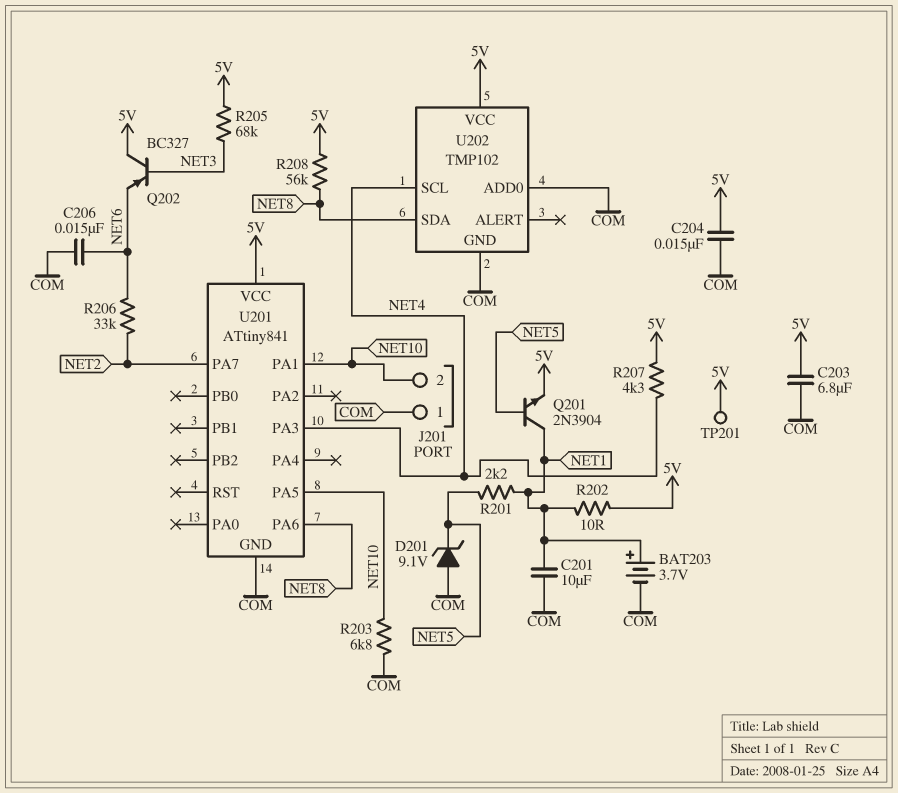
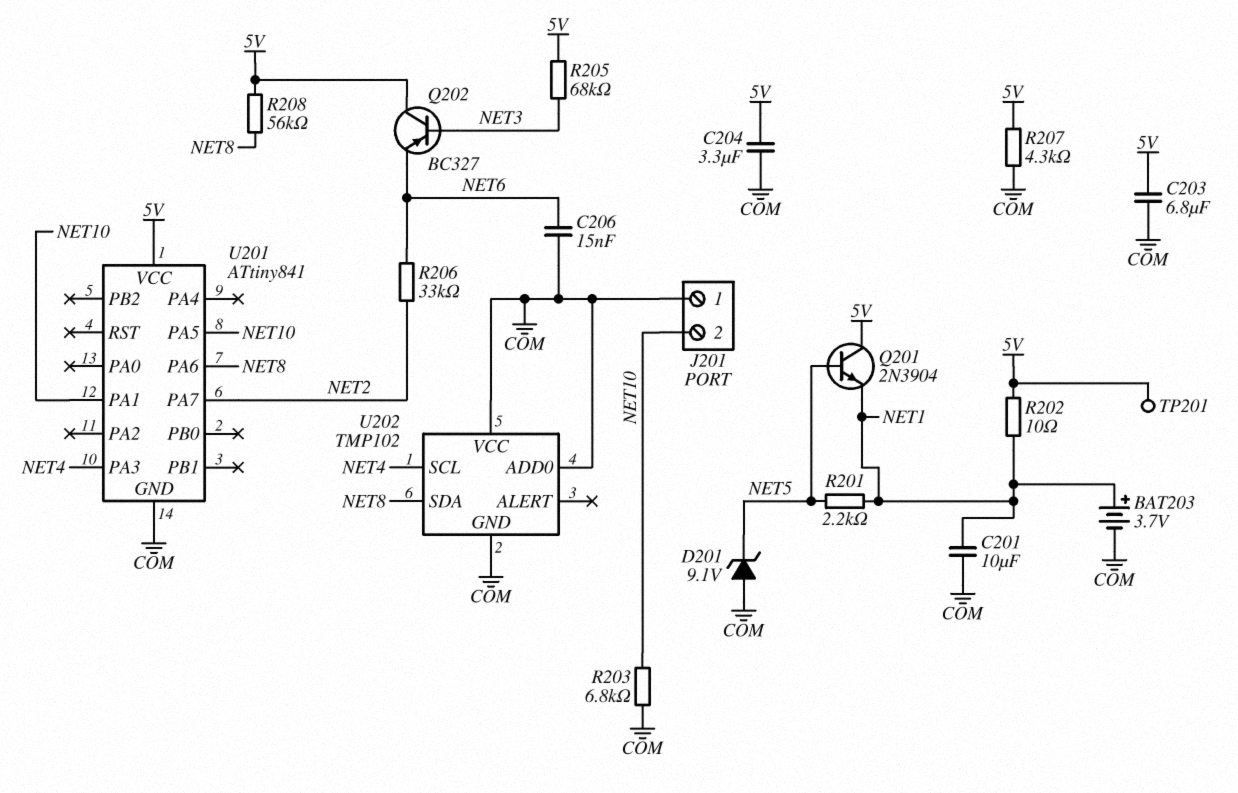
C204: 15nF (5V, COM) -> 3.3uF (5V, COM)
Q201: NPN 2N3904 (B NET5, C NET1, E 5V) -> NPN 2N3904 (B NET5, C 5V, E NET1)
R207: 4.3k (5V, NET4) -> 4.3k (5V, COM)
U202 pin VCC: 5V -> COM

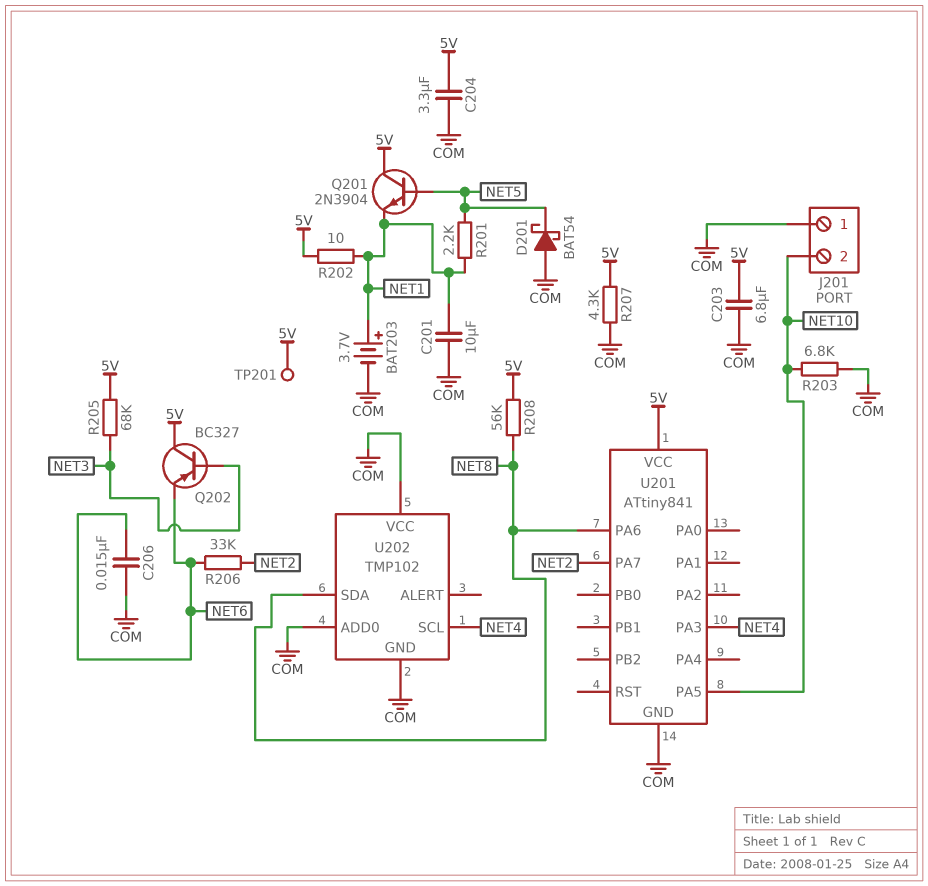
D201: zener 9.1V (A COM, K NET5) -> schottky BAT54 (A COM, K NET5)
U201 pin PA1: NET10 -> none

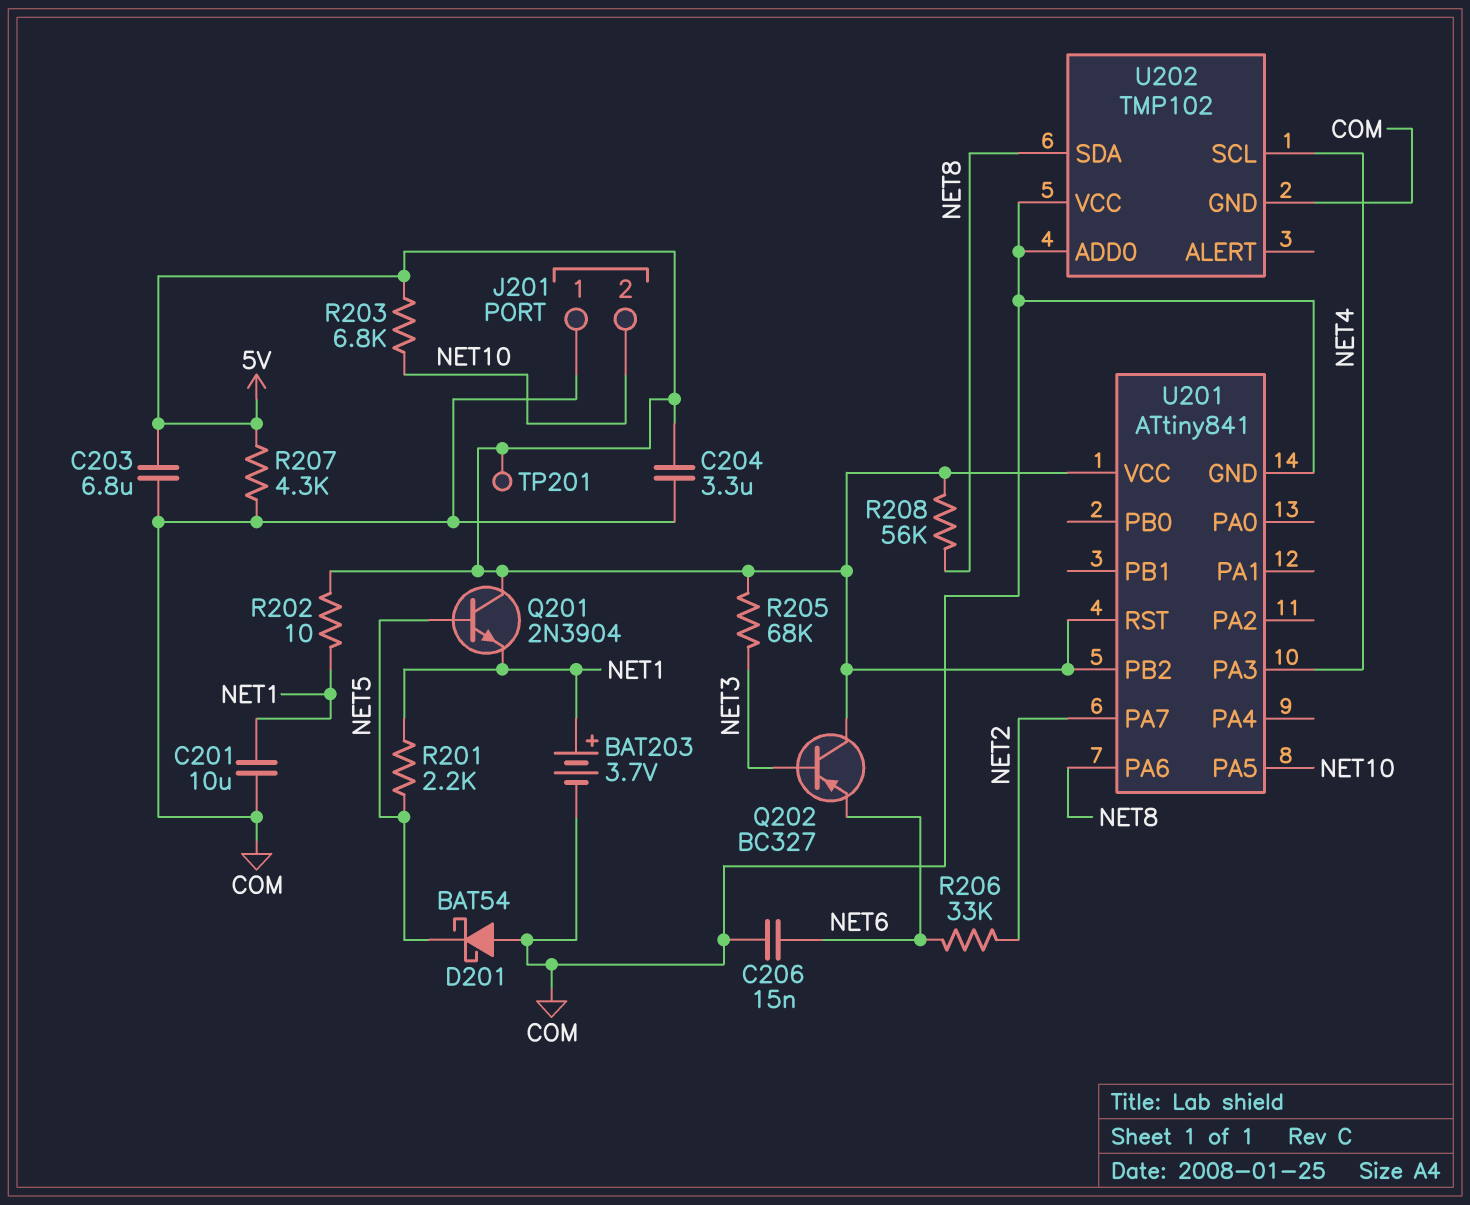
R203: 6.8k (COM, NET10) -> 6.8k (5V, NET10)
U201 pin PB2: none -> 5V
U201 pin RST: none -> 5V

